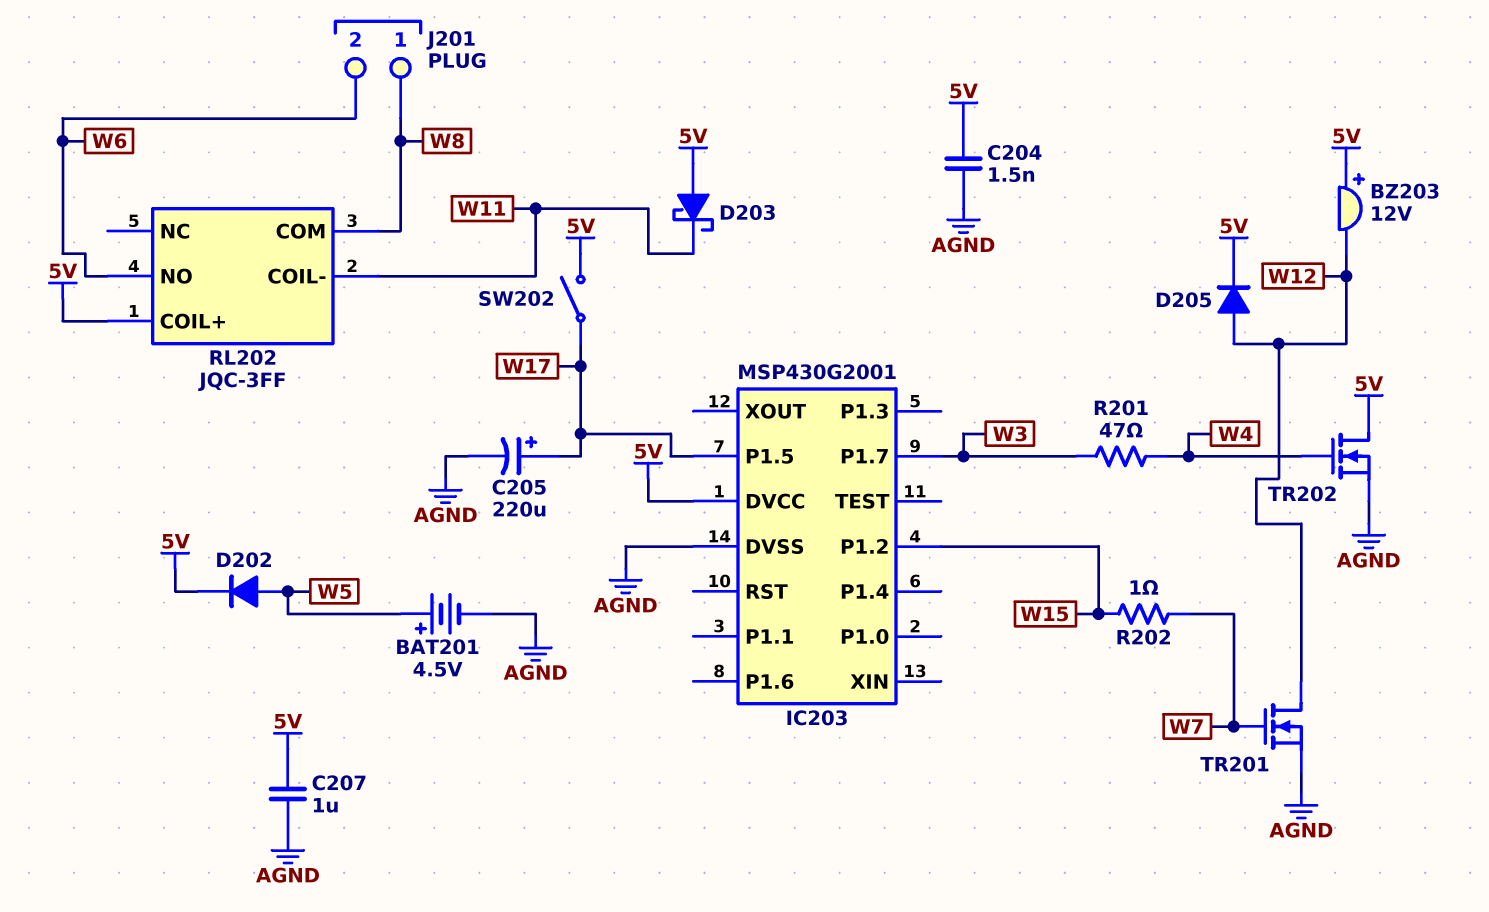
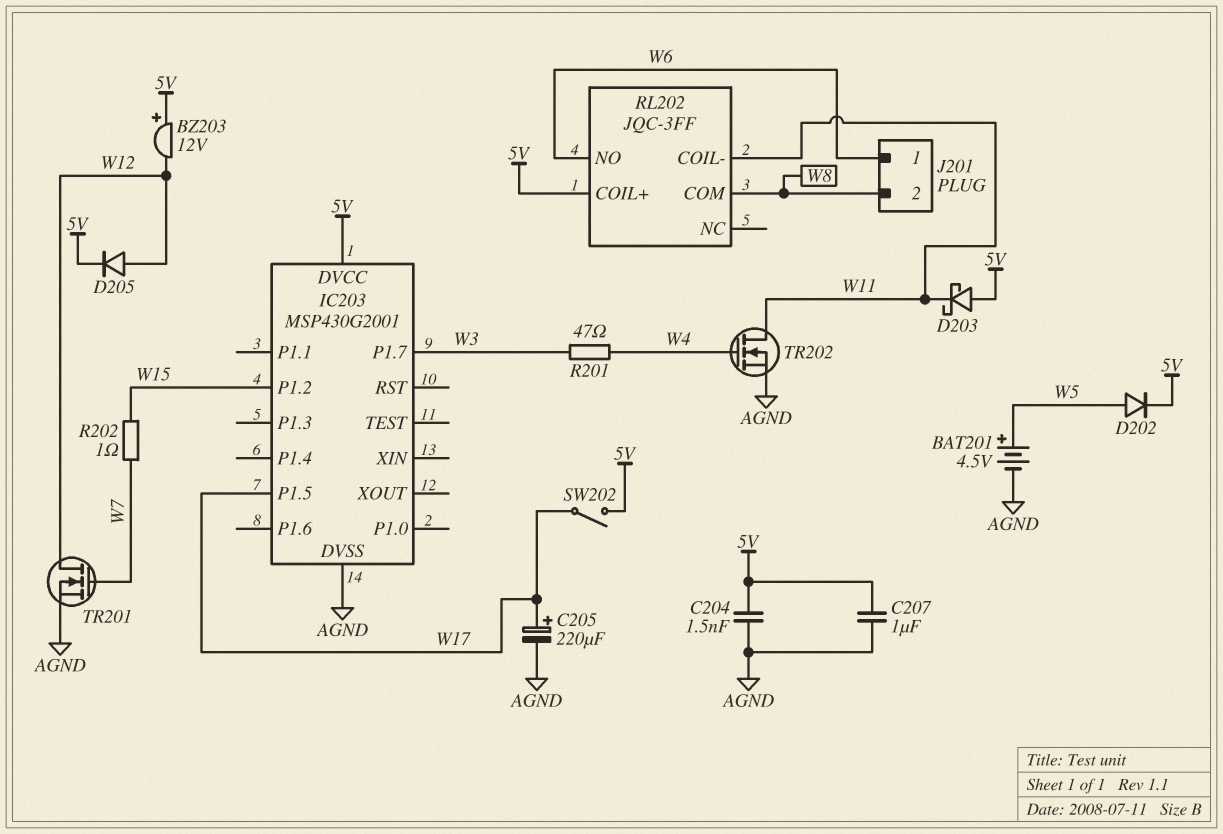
J201 pin 1: W8 -> W6
J201 pin 2: W6 -> W8
TR202: NMOS (G W4, D 5V, S AGND) -> NMOS (G W4, D W11, S AGND)

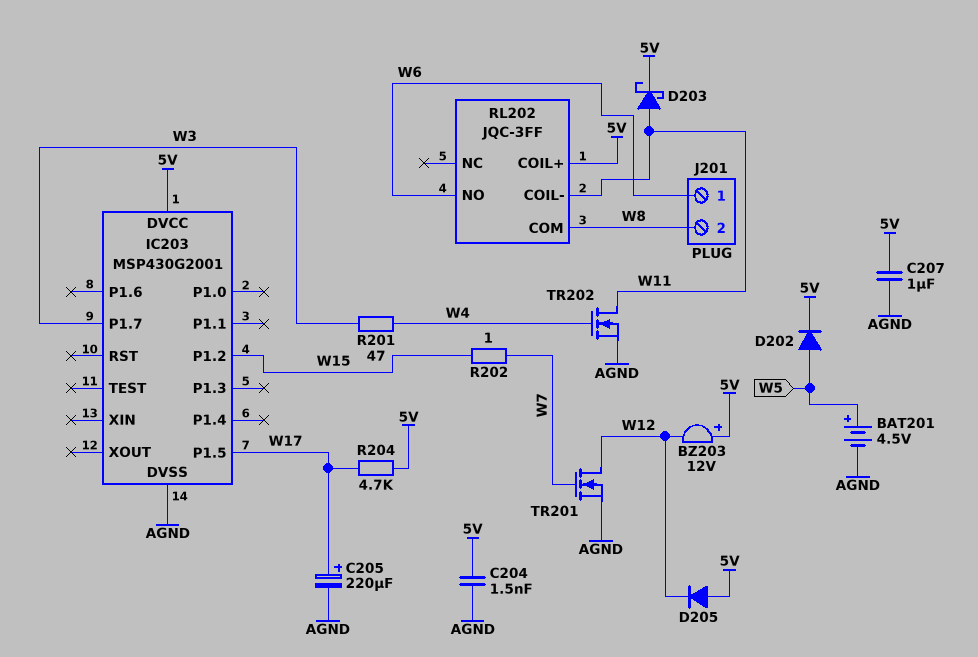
D203: schottky (A 5V, K W11) -> schottky (A W11, K 5V)
D205: diode (A W12, K 5V) -> diode (A 5V, K W12)
R204: none -> 4.7k (5V, W17)
SW202: switch (5V, W17) -> none

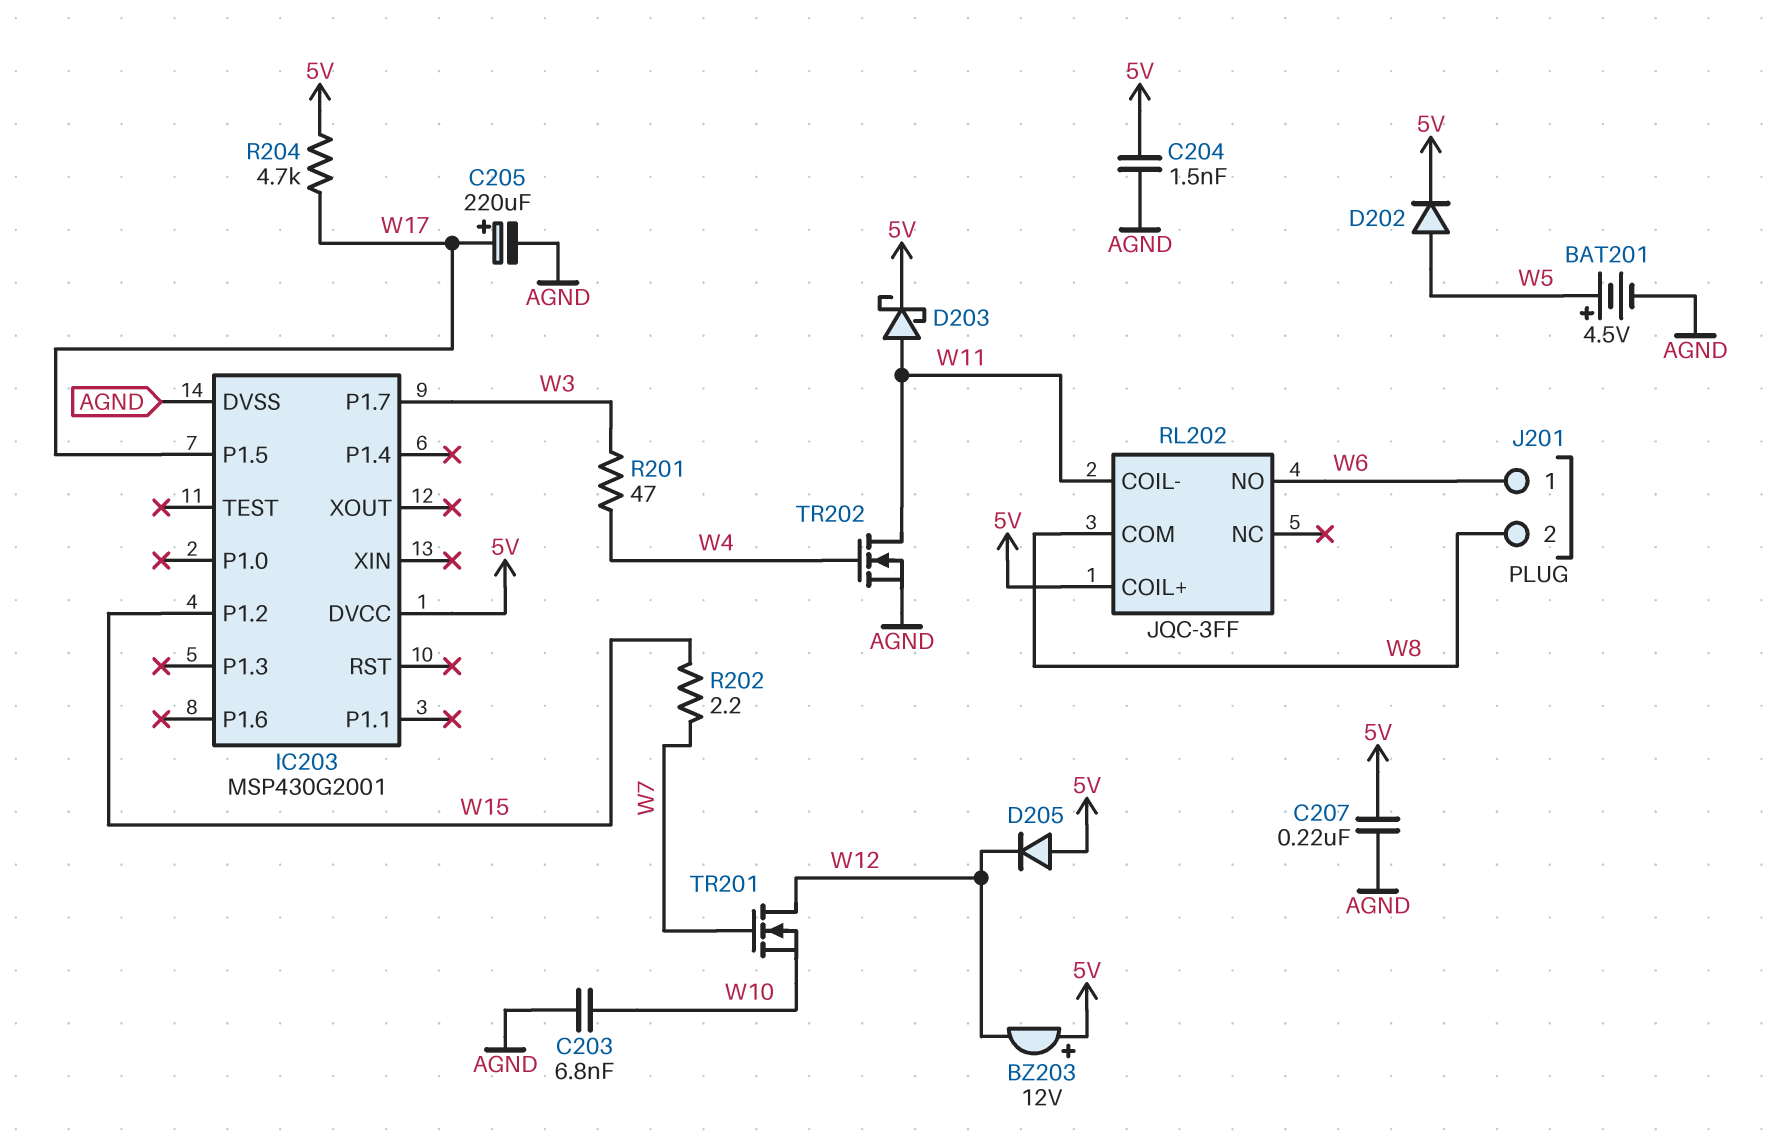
C203: none -> 6.8nF (AGND, W10)
C207: 1uF (5V, AGND) -> 220nF (5V, AGND)
R202: 1 (W7, W15) -> 2.2 (W7, W15)
TR201: NMOS (G W7, D W12, S AGND) -> NMOS (G W7, D W12, S W10)

